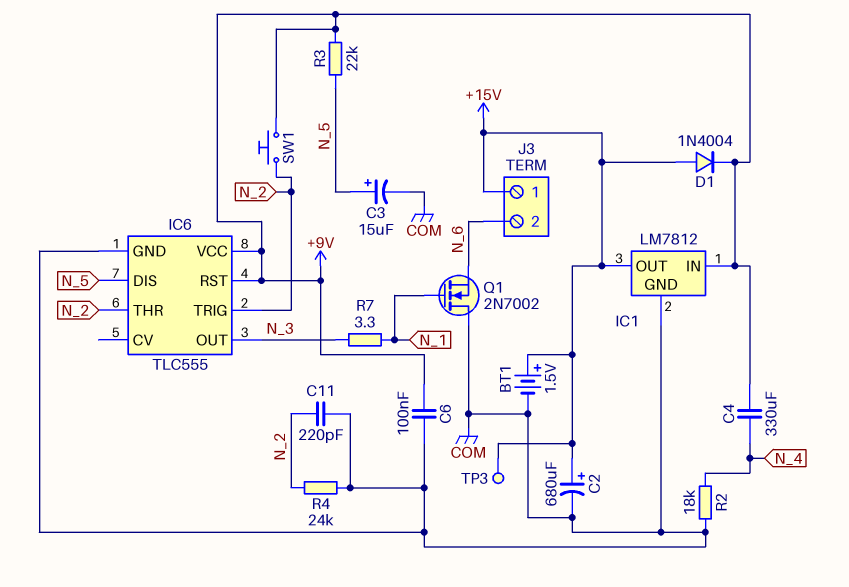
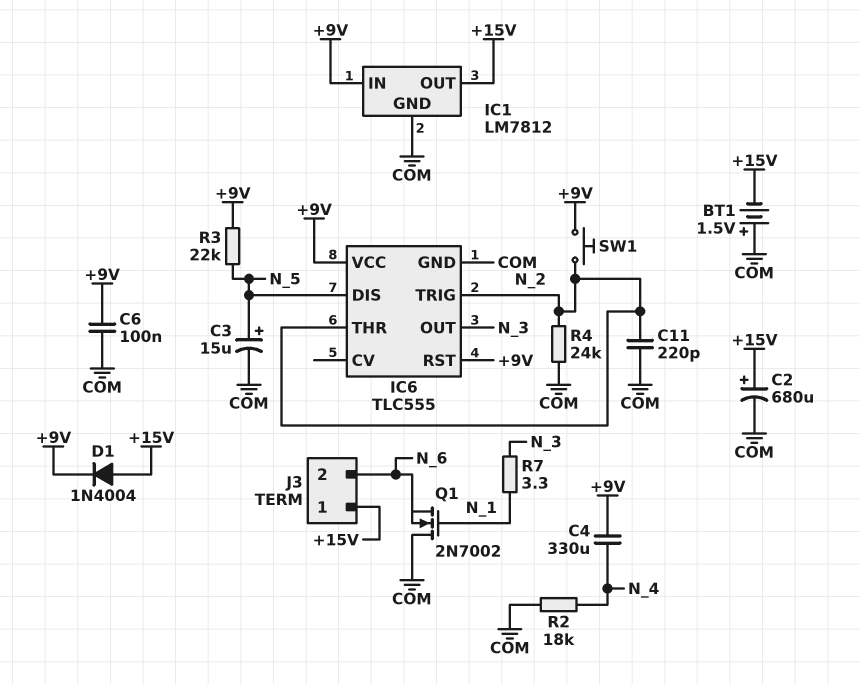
BT1: 1.5V (plus +15V, minus COM) -> 1.5V (plus COM, minus +15V)
TP3: test point (+15V) -> none

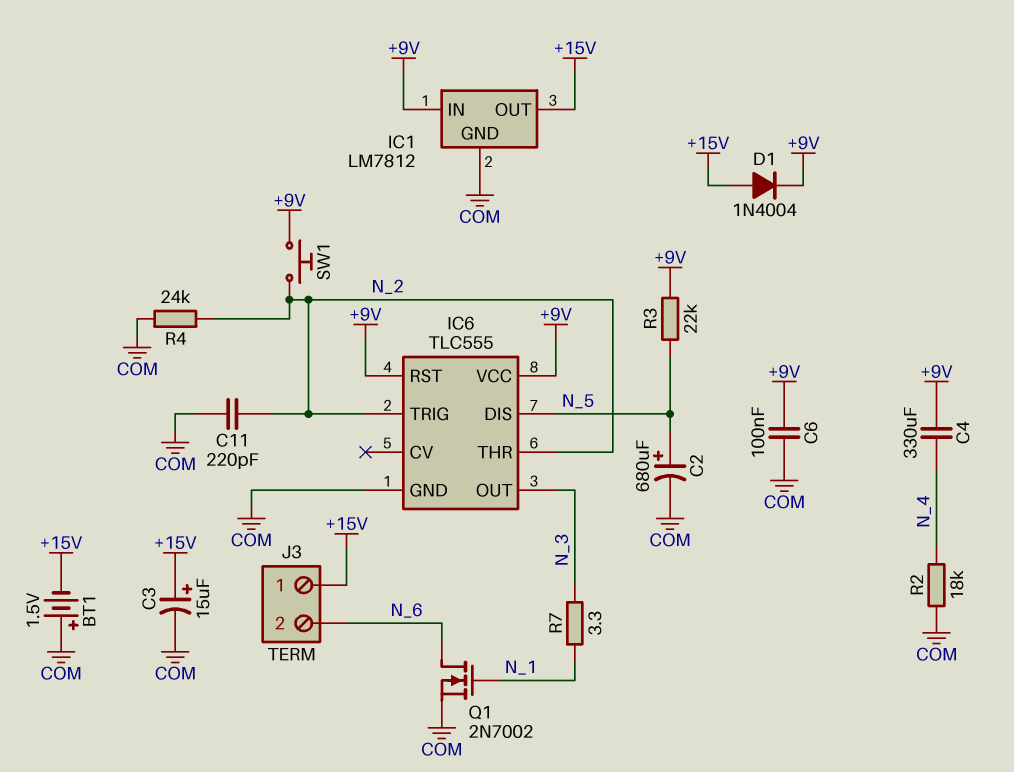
C2: 680uF (plus +15V, minus COM) -> 680uF (plus N_5, minus COM)
C3: 15uF (plus N_5, minus COM) -> 15uF (plus +15V, minus COM)
Q1: NMOS 2N7002 (G N_1, D COM, S N_6) -> NMOS 2N7002 (G N_1, D N_6, S COM)

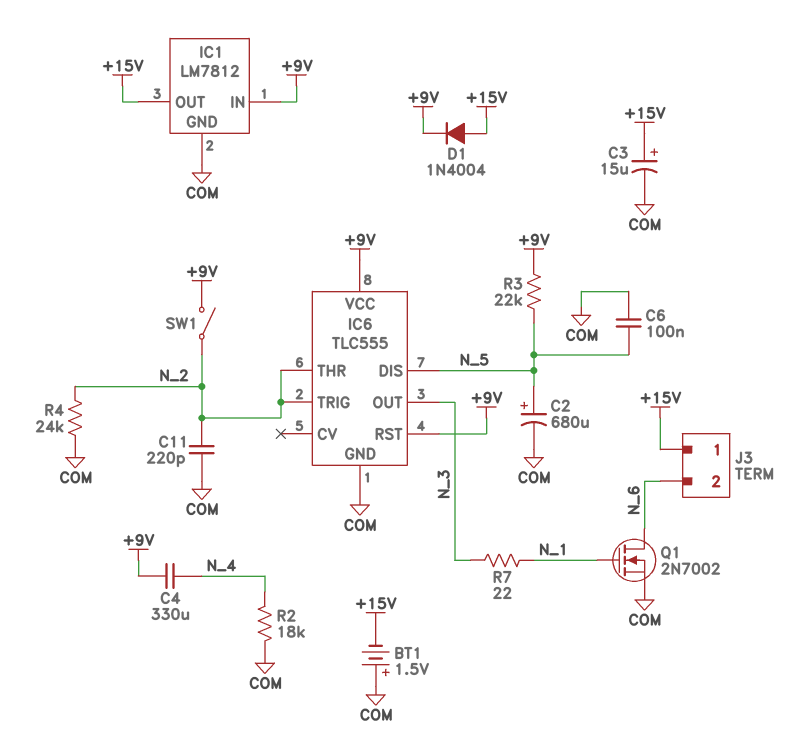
C6: 100nF (+9V, COM) -> 100nF (COM, N_5)
R7: 3.3 (N_1, N_3) -> 22 (N_1, N_3)
SW1: button (+9V, N_2) -> switch (+9V, N_2)

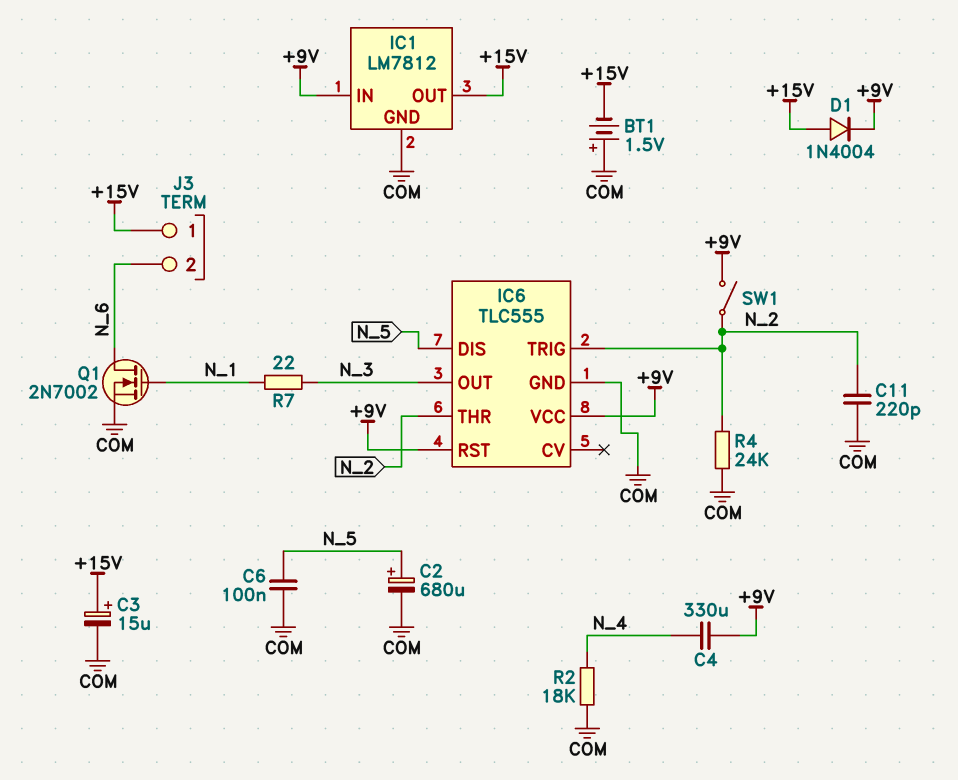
R3: 22k (+9V, N_5) -> none

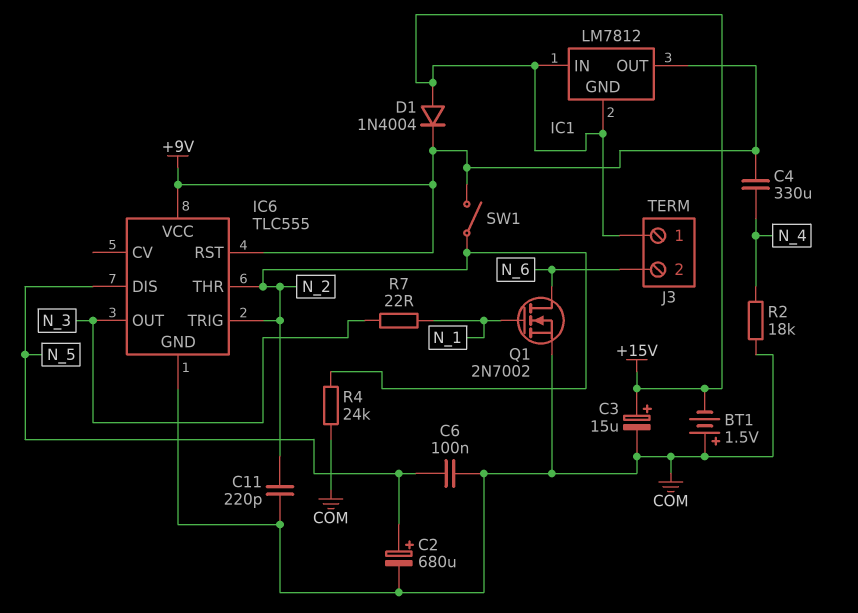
IC1 pin GND: COM -> +15V
IC1 pin IN: +9V -> +15V
IC1 pin OUT: +15V -> +9V

